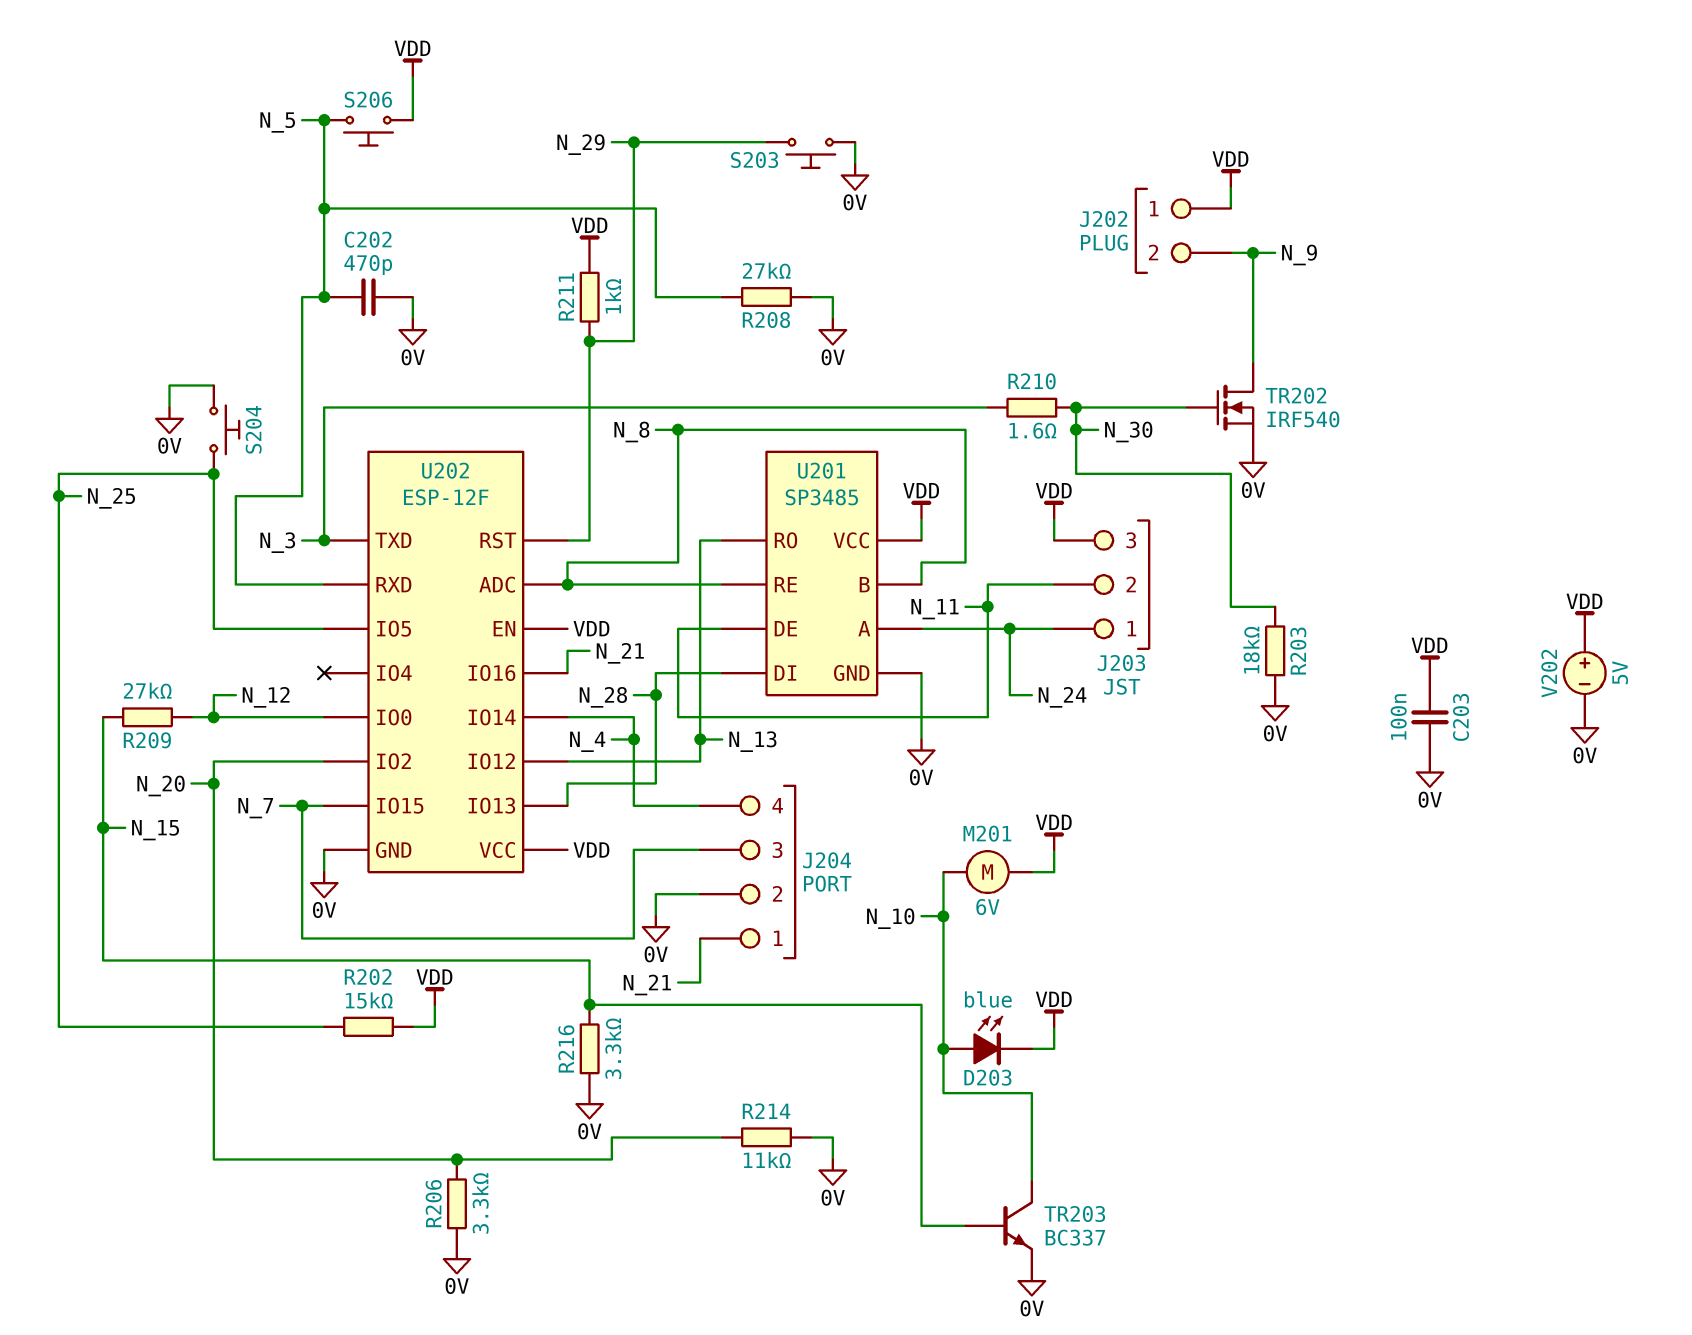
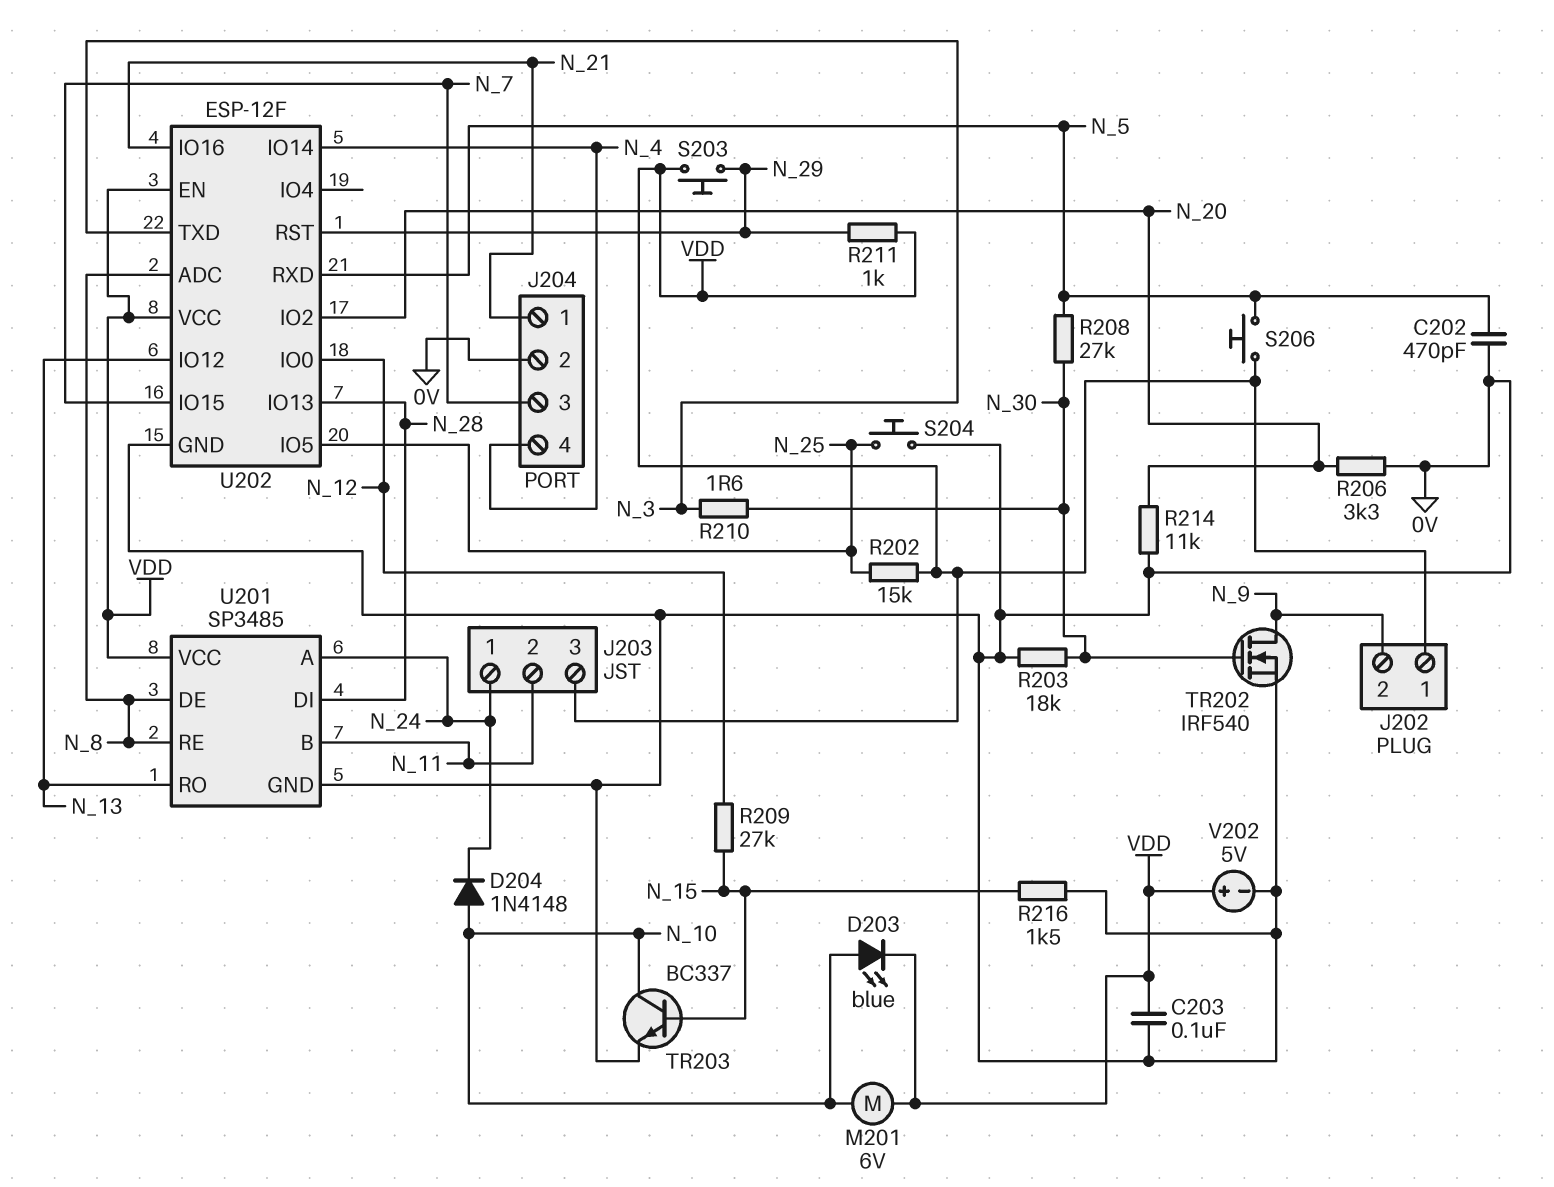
D204: none -> diode 1N4148 (A N_10, K N_24)
R208: 27k (0V, N_5) -> 27k (N_5, N_30)
R216: 3.3k (0V, N_15) -> 1.5k (0V, N_15)
S203: button (0V, N_29) -> button (N_29, VDD)
U201 pin B: N_8 -> N_11
U201 pin DE: N_11 -> N_8

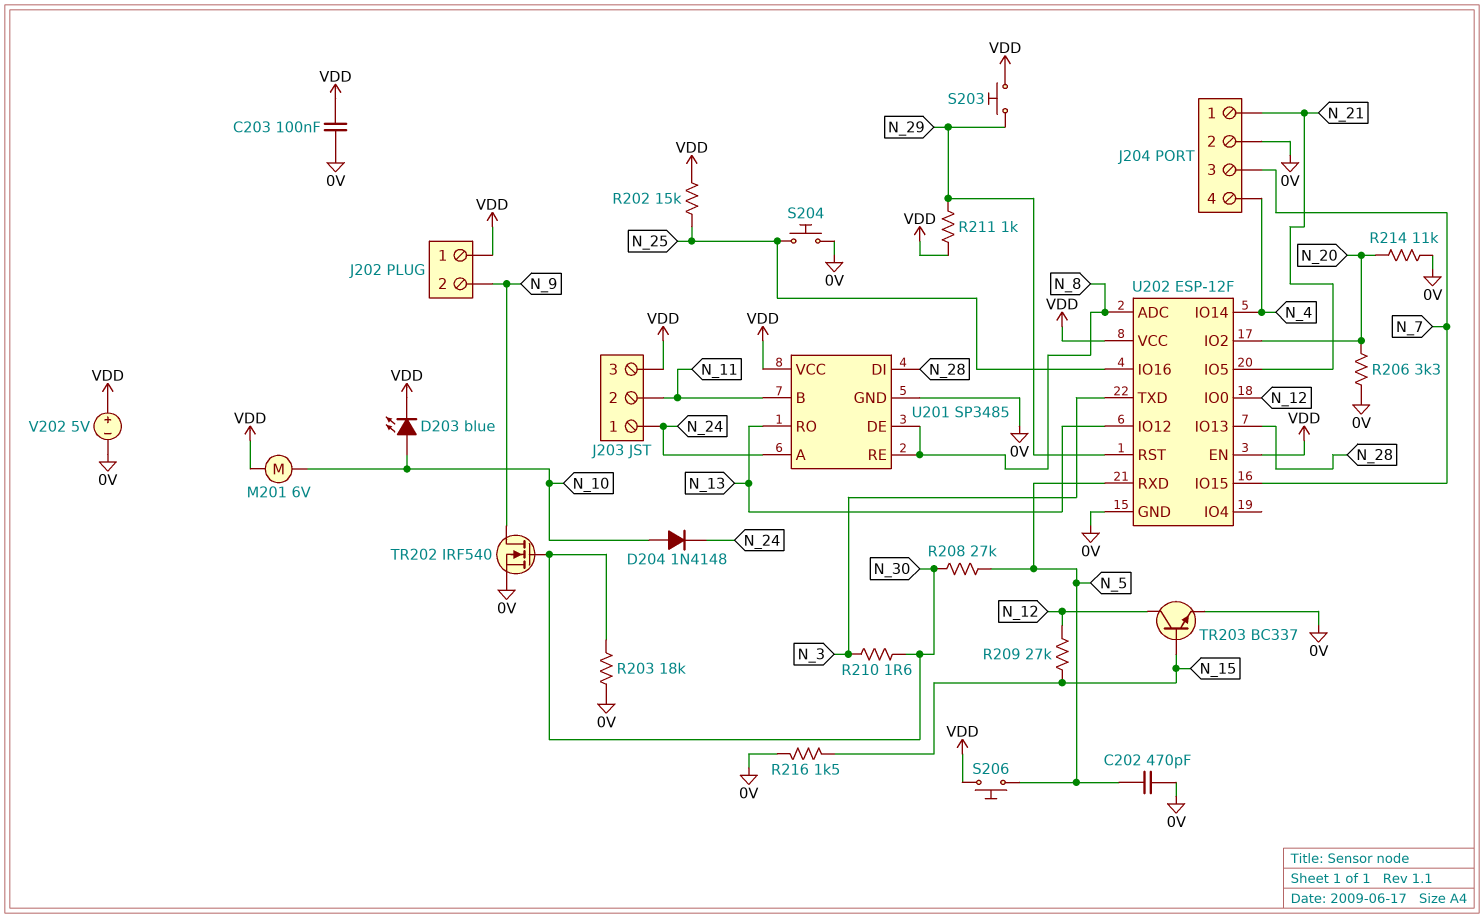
TR203: NPN BC337 (B N_15, C N_10, E 0V) -> NPN BC337 (B N_15, C N_12, E 0V)
U202 pin IO5: N_25 -> N_21
U202 pin IO16: N_21 -> N_25

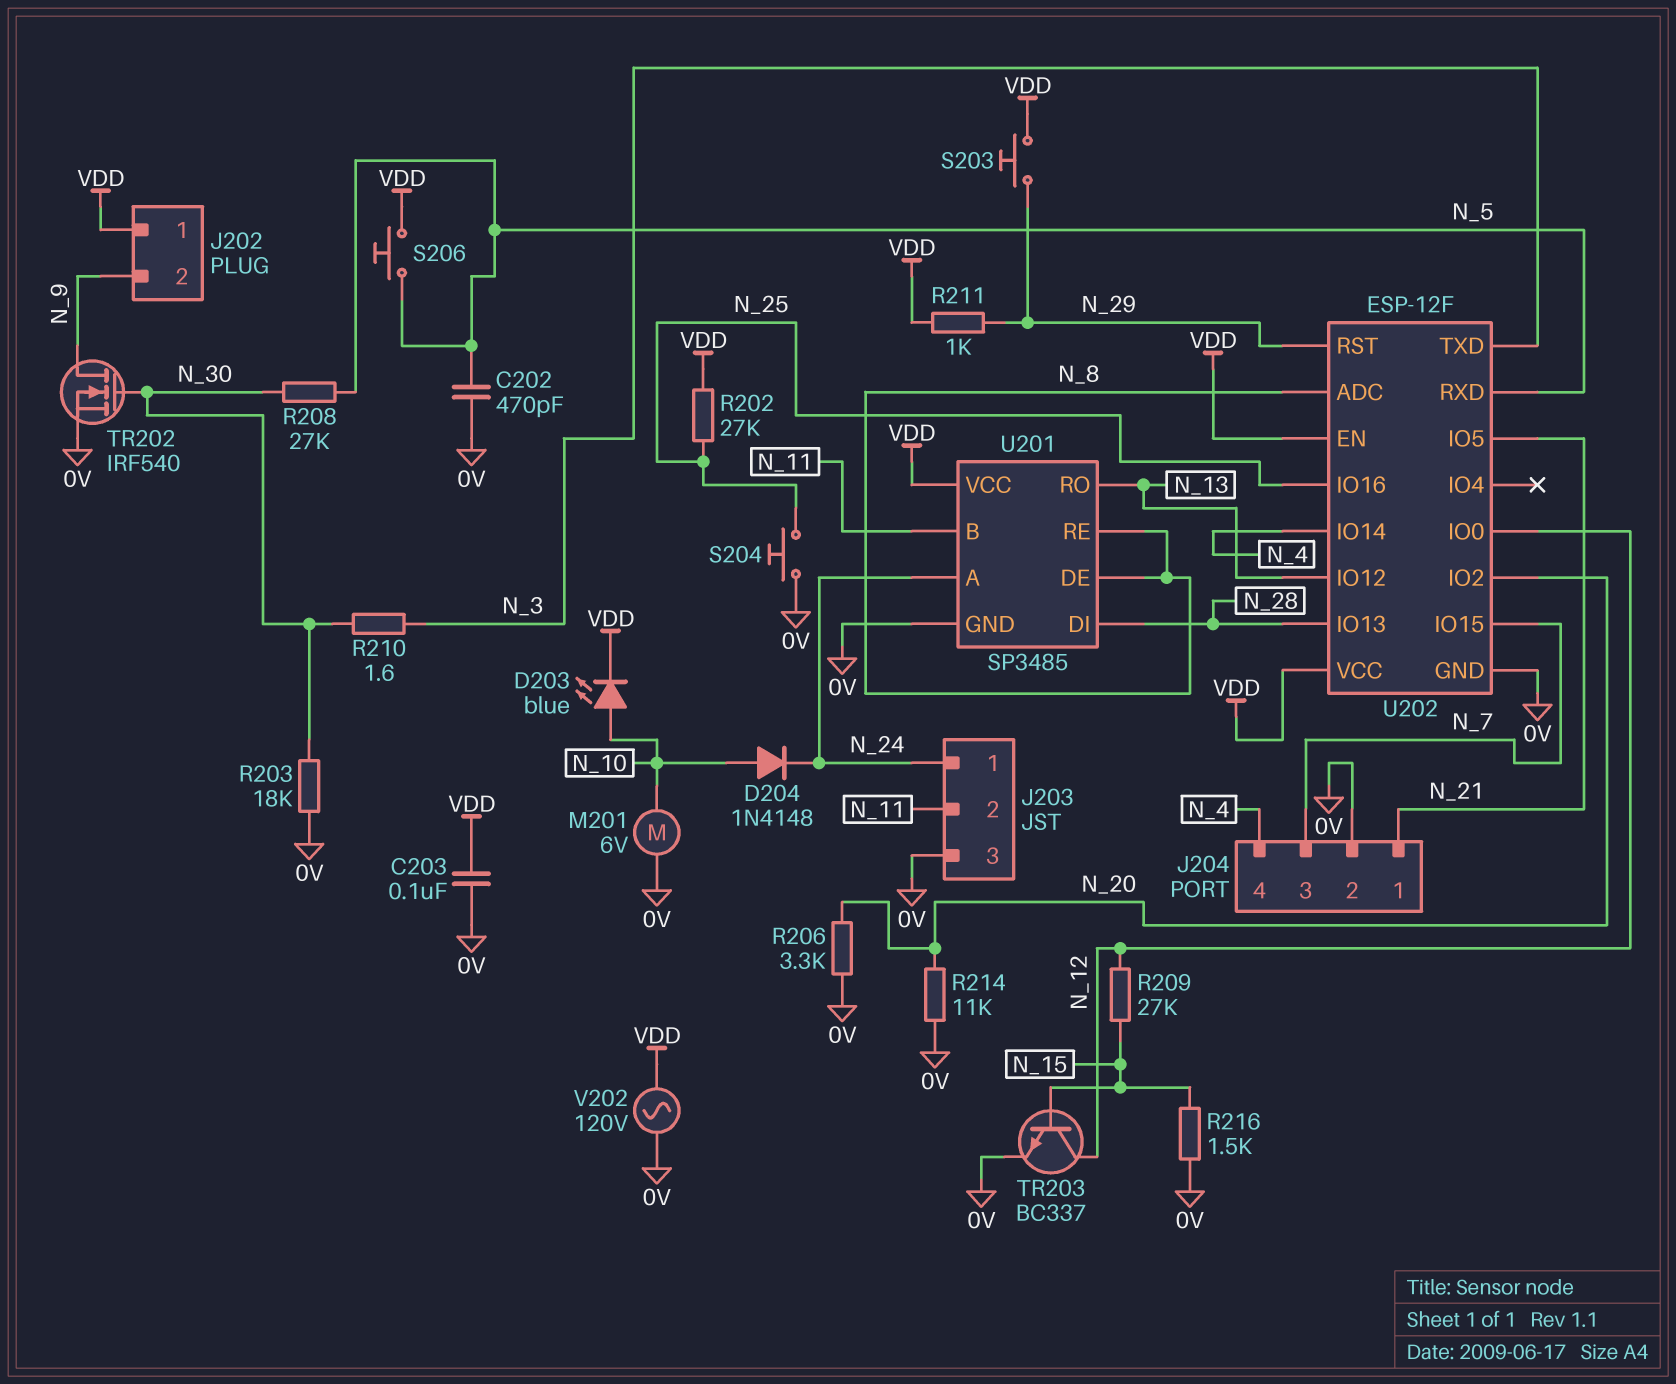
J203 pin 3: VDD -> 0V
M201: motor 6V (N_10, VDD) -> motor 6V (0V, N_10)
R202: 15k (N_25, VDD) -> 27k (N_25, VDD)
V202: 5V (plus VDD, minus 0V) -> AC 120V (0V, VDD)

